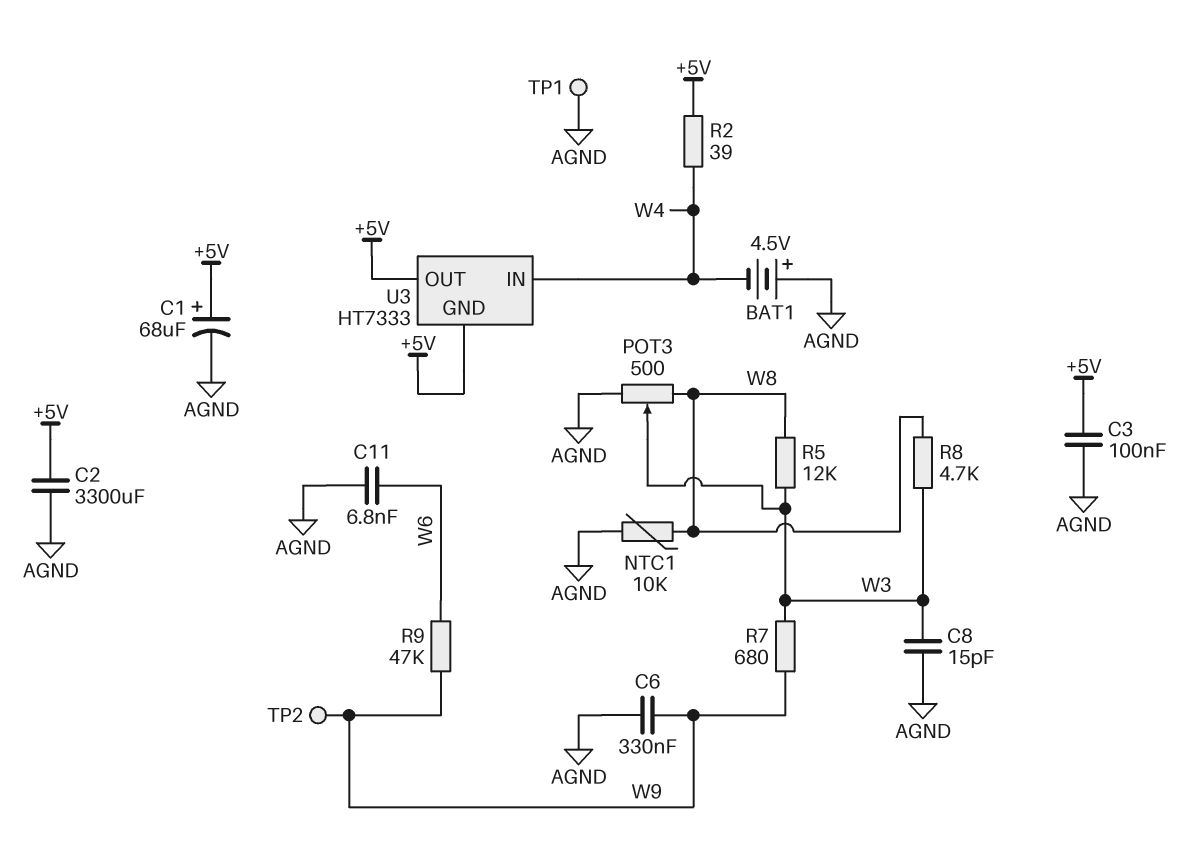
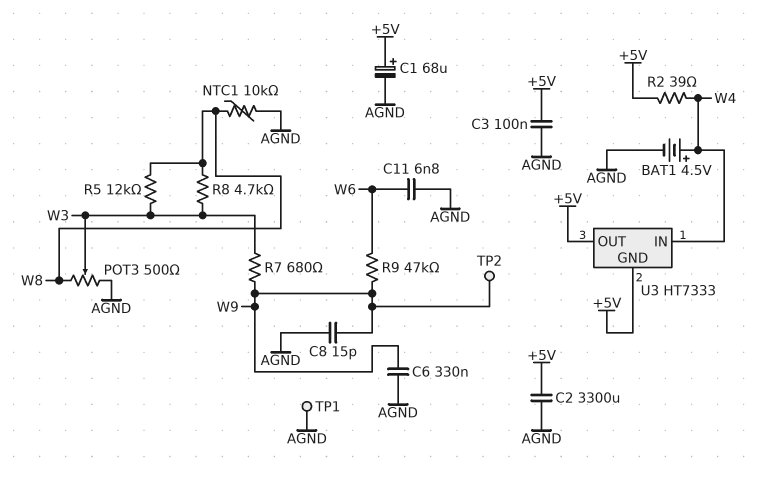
BAT1: 4.5V (plus AGND, minus W4) -> 4.5V (plus W4, minus AGND)
C8: 15pF (AGND, W3) -> 15pF (AGND, W9)

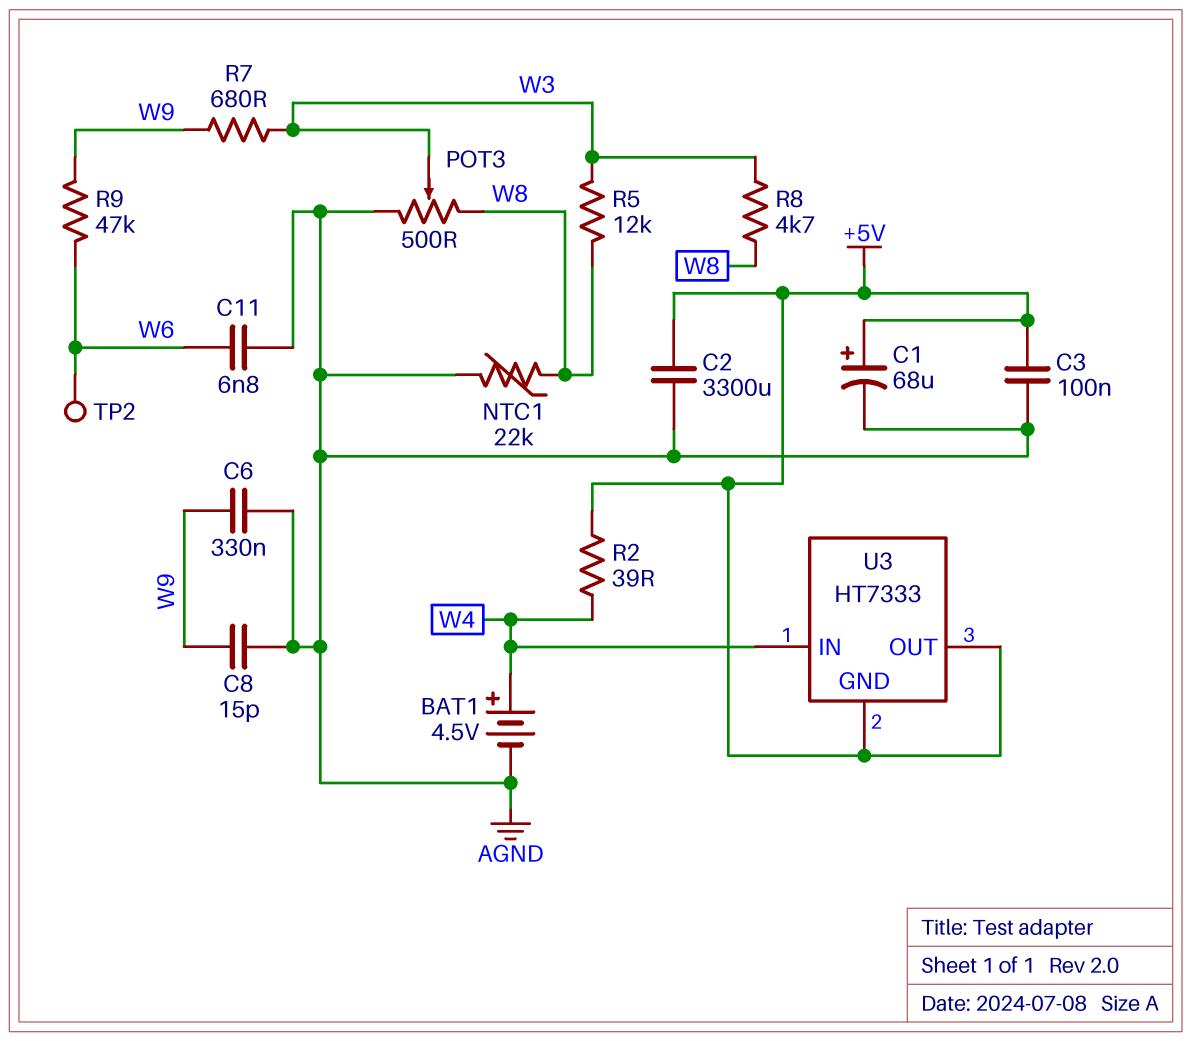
NTC1: 10k (AGND, W8) -> 22k (AGND, W8)
TP1: test point (AGND) -> none
TP2: test point (W9) -> test point (W6)

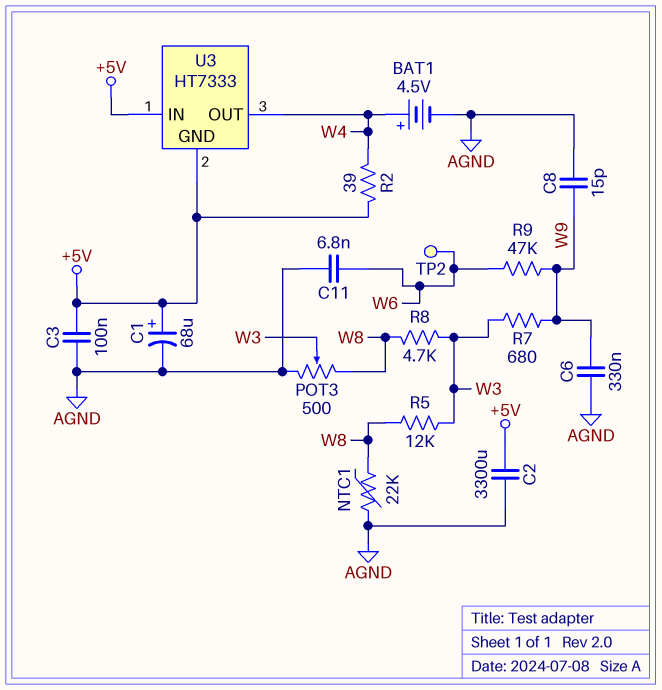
U3 pin IN: W4 -> +5V
U3 pin OUT: +5V -> W4

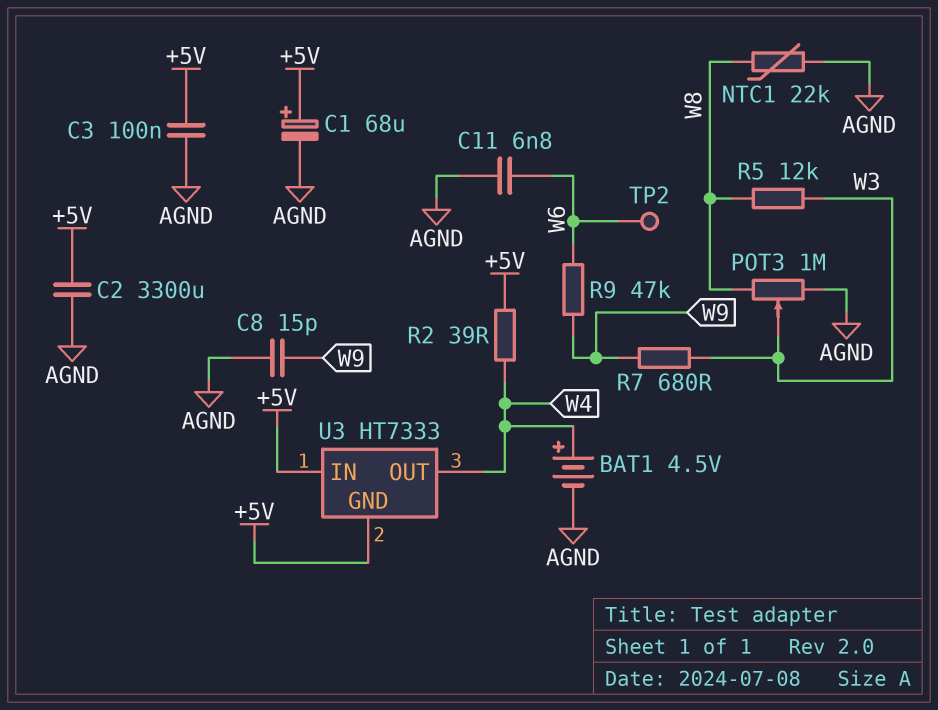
C6: 330nF (AGND, W9) -> none
POT3: 500 (AGND, W8, wiper W3) -> 1M (AGND, W8, wiper W3)
R8: 4.7k (W3, W8) -> none

